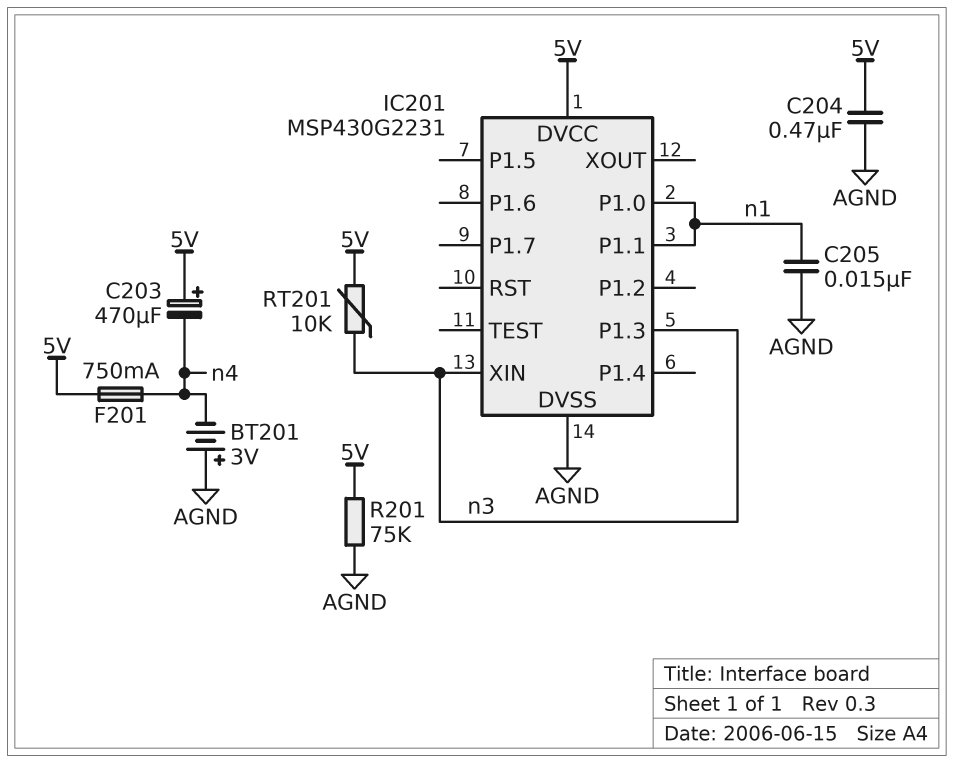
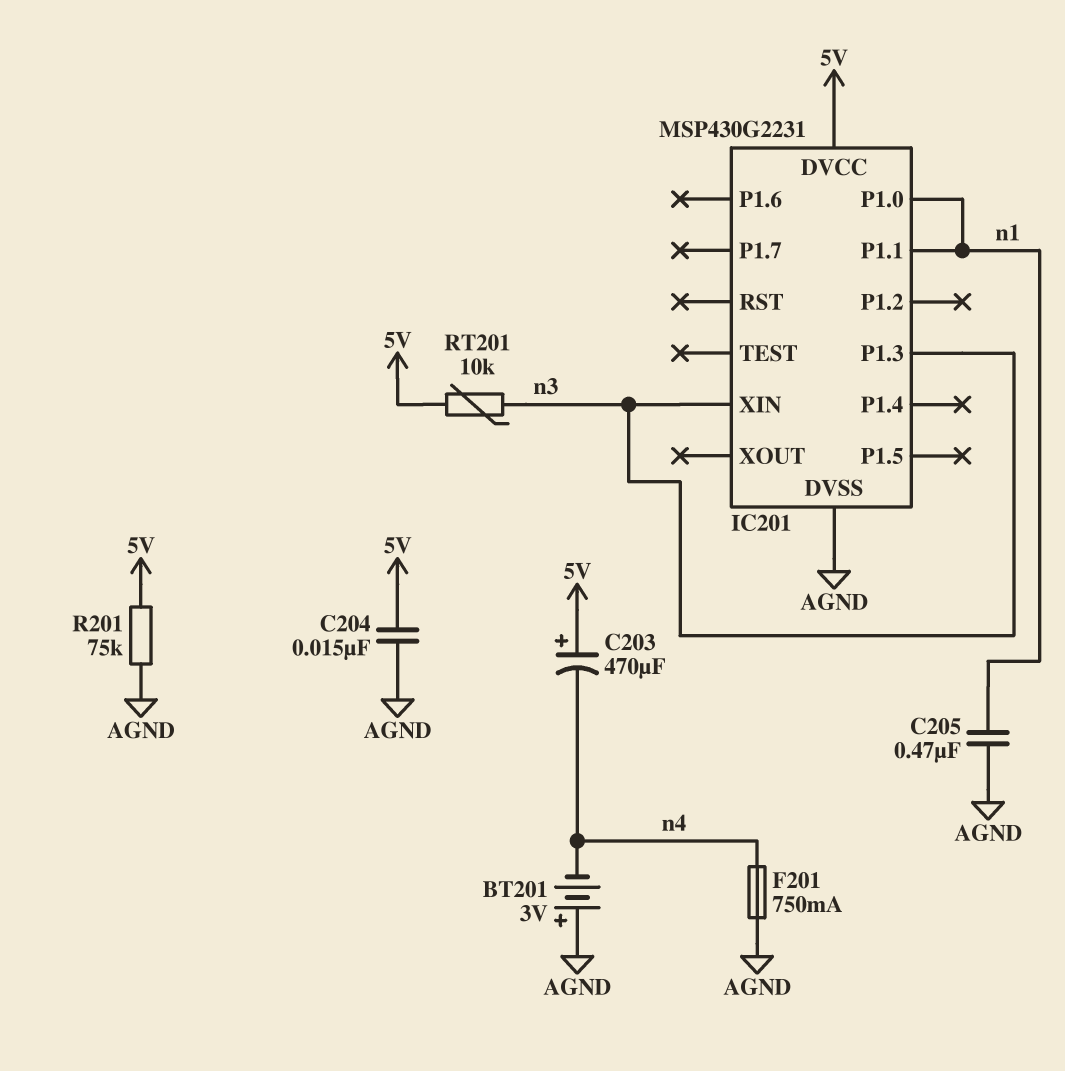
C204: 470nF (5V, AGND) -> 15nF (5V, AGND)
C205: 15nF (AGND, n1) -> 470nF (AGND, n1)
F201: 750mA (5V, n4) -> 750mA (AGND, n4)

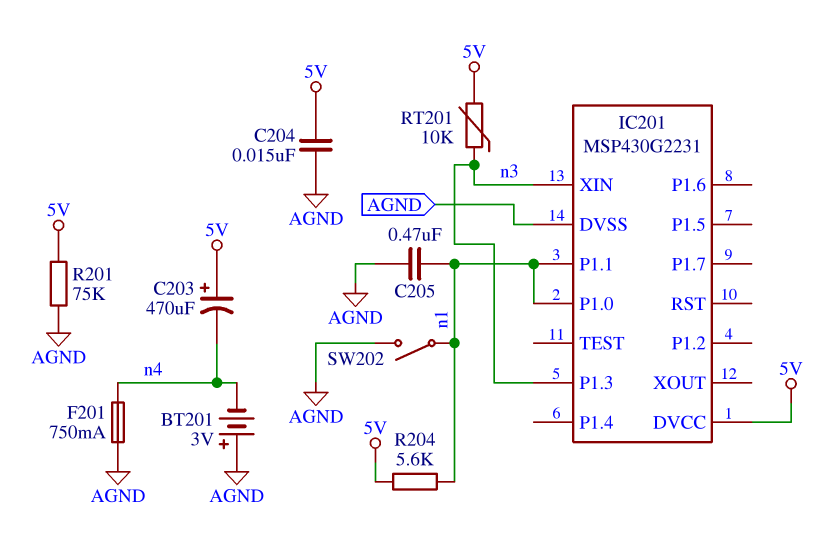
R204: none -> 5.6k (5V, n1)
SW202: none -> switch (AGND, n1)

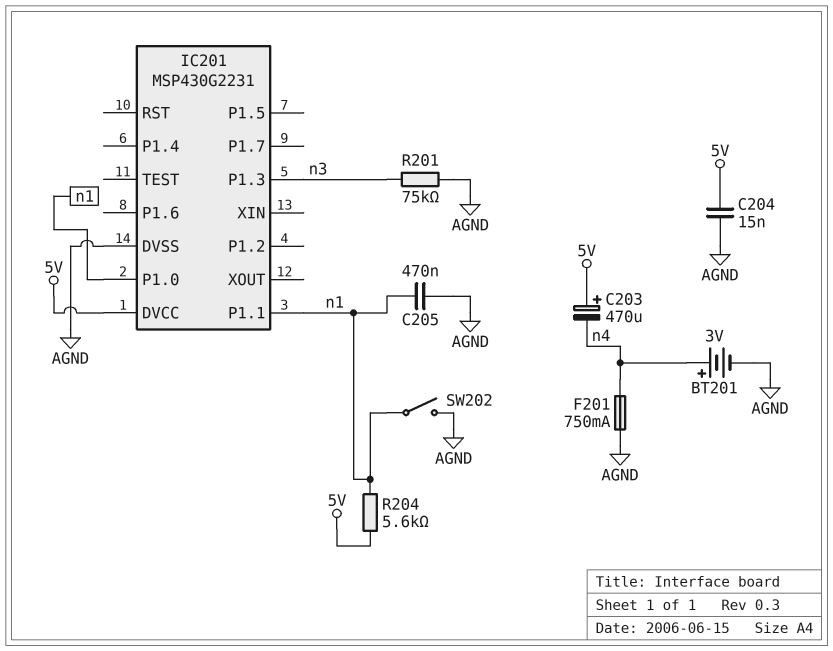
BT201: 3V (plus AGND, minus n4) -> 3V (plus n4, minus AGND)
IC201 pin XIN: n3 -> none
R201: 75k (5V, AGND) -> 75k (AGND, n3)
RT201: 10k (5V, n3) -> none

